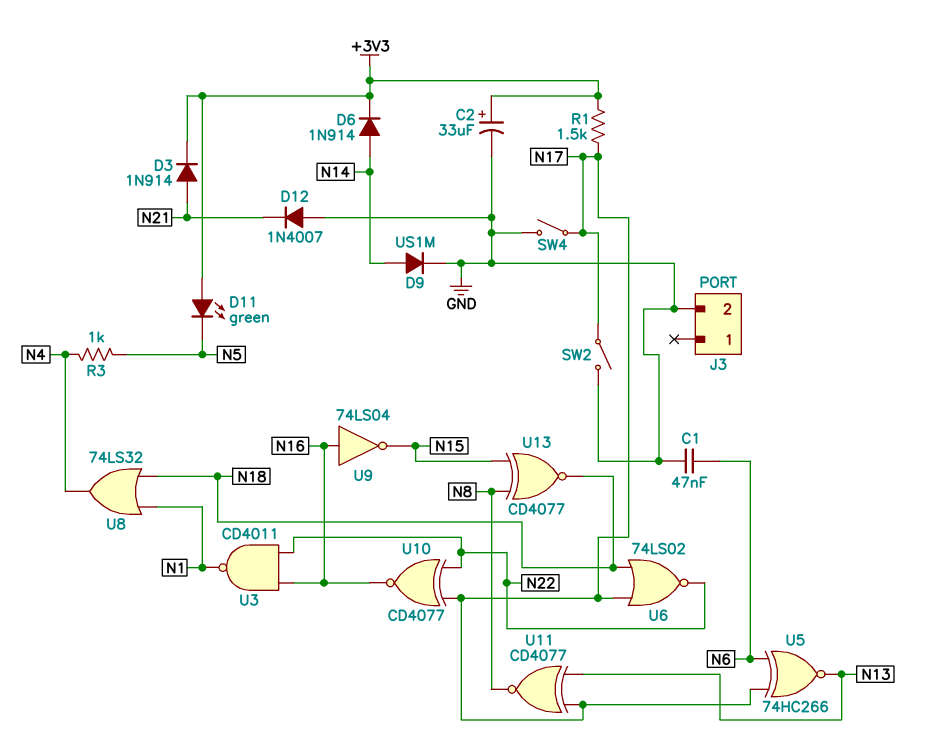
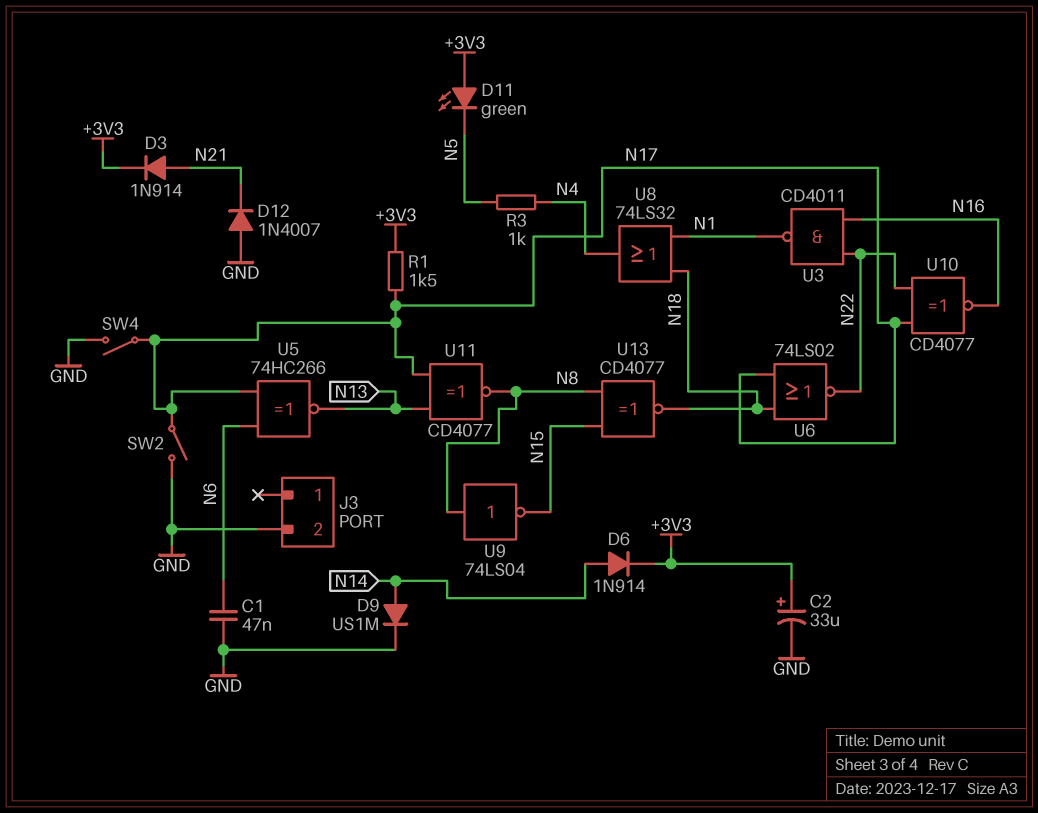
U9: NOT 74LS04 (in N16, out N15) -> NOT 74LS04 (in N8, out N15)

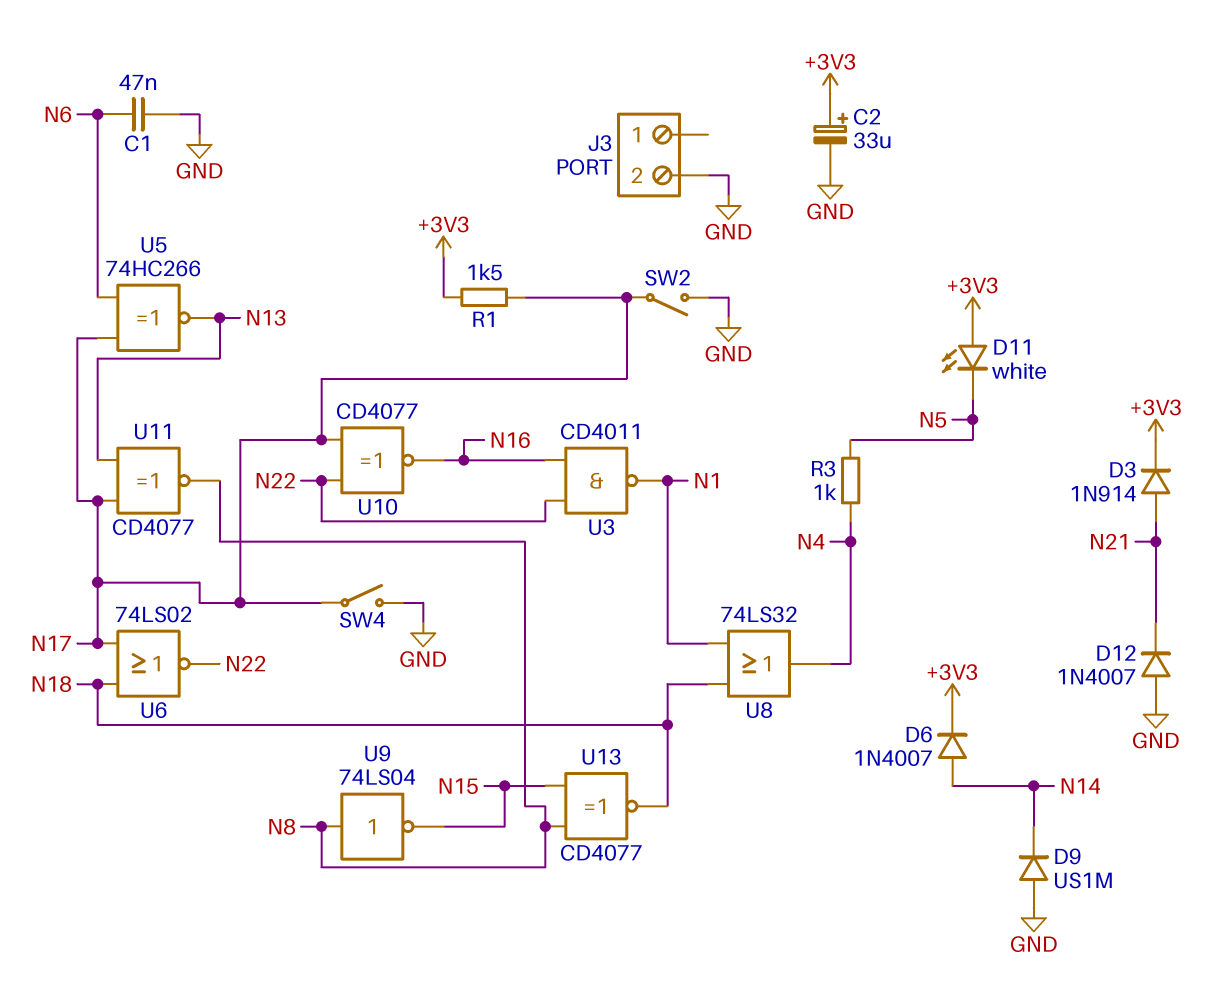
D6: diode 1N914 (A N14, K +3V3) -> diode 1N4007 (A N14, K +3V3)
D9: diode US1M (A N14, K GND) -> diode US1M (A GND, K N14)
D11: LED green (A +3V3, K N5) -> LED white (A +3V3, K N5)

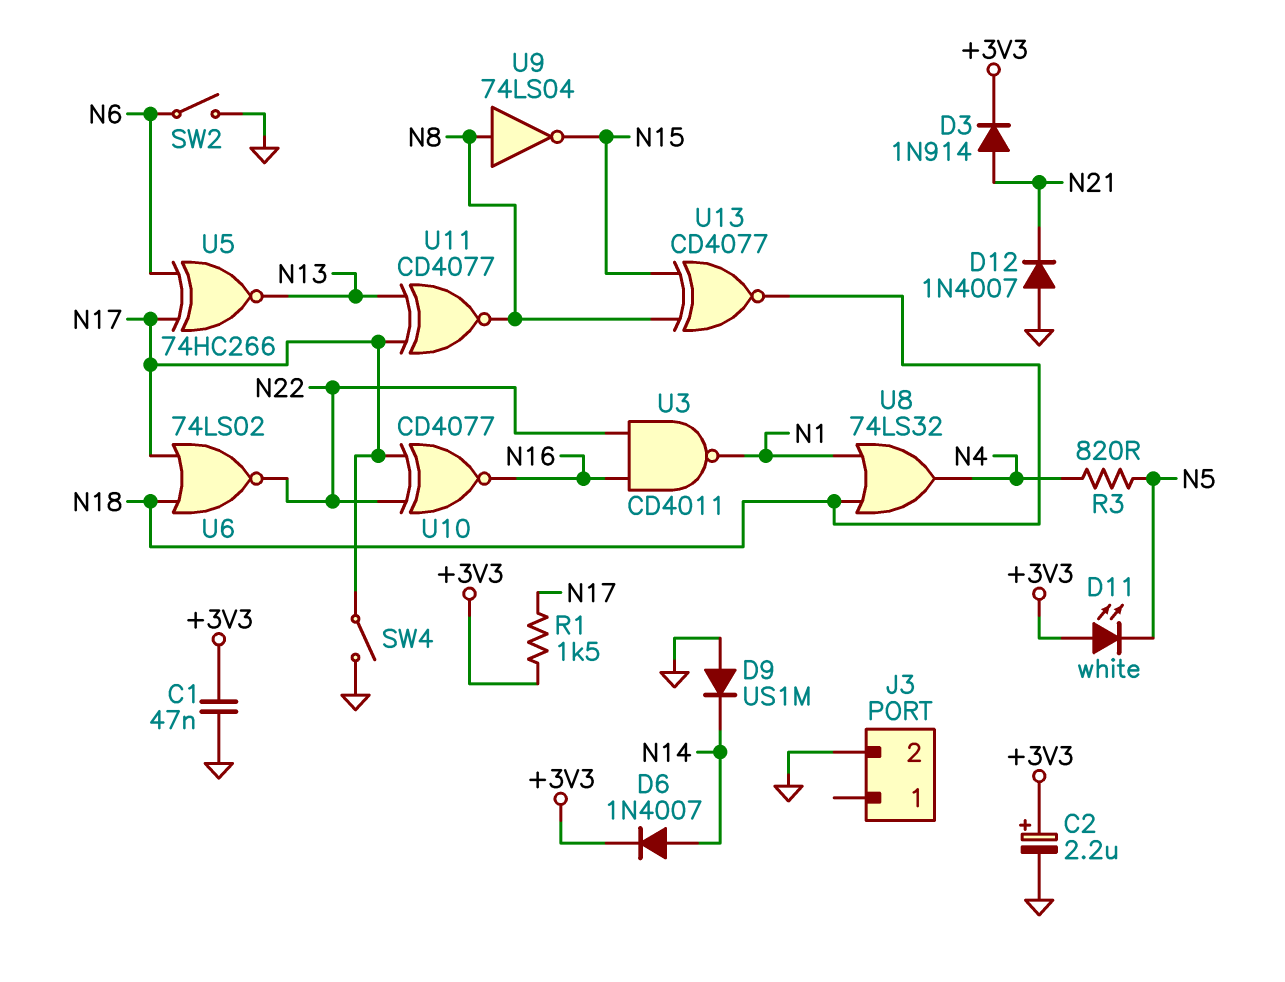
C1: 47nF (GND, N6) -> 47nF (+3V3, GND)
C2: 33uF (plus +3V3, minus GND) -> 2.2uF (plus +3V3, minus GND)
R3: 1k (N4, N5) -> 820 (N4, N5)
SW2: switch (GND, N17) -> switch (GND, N6)

